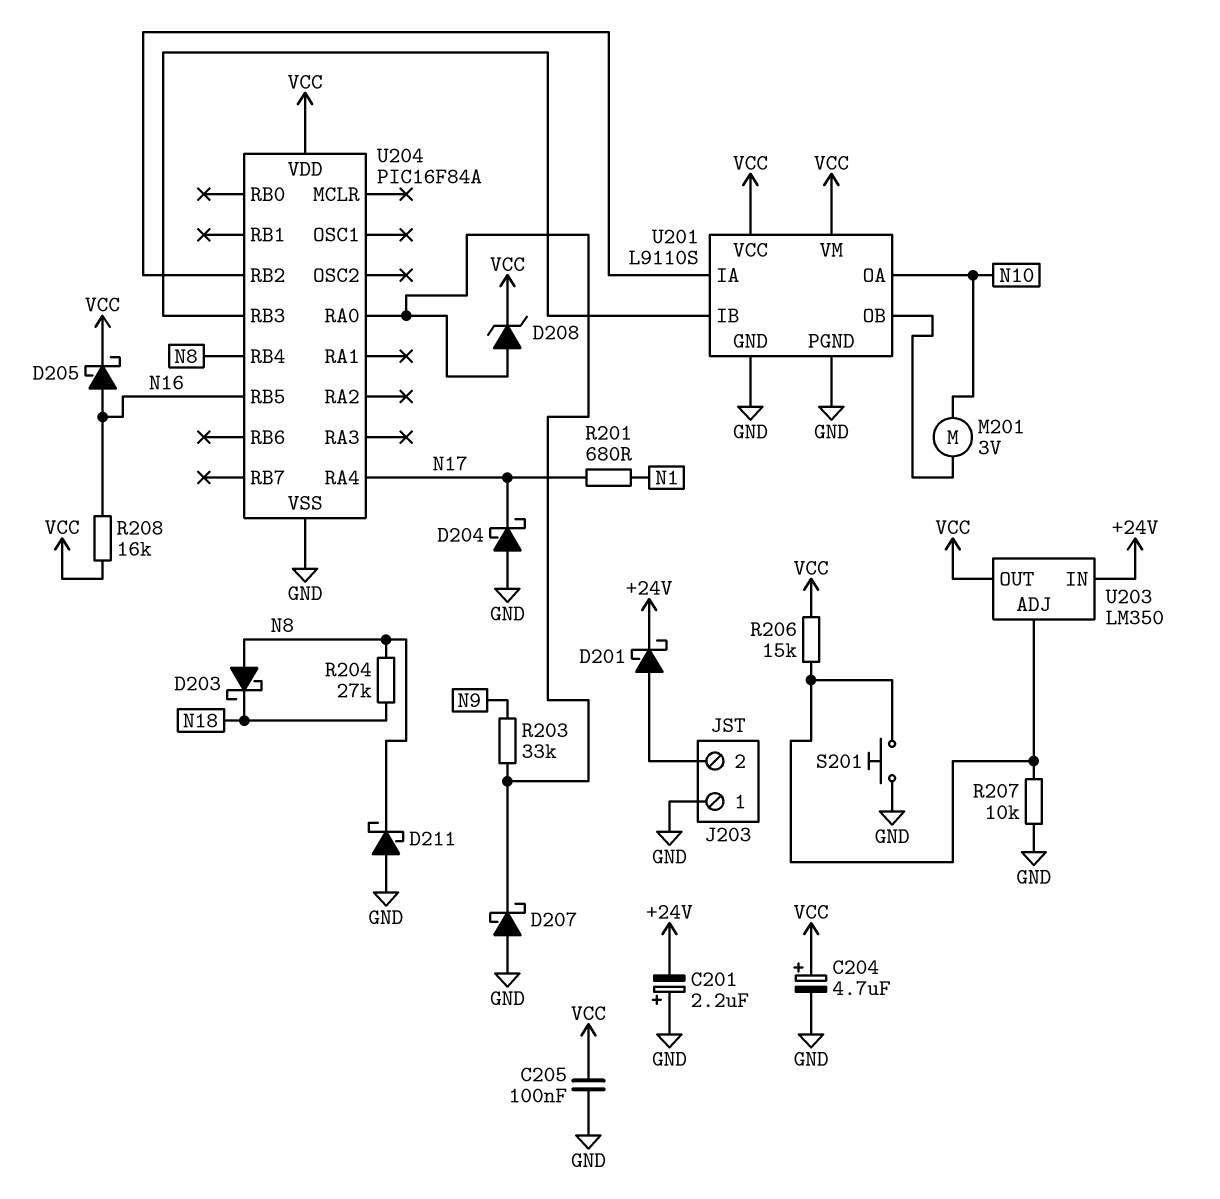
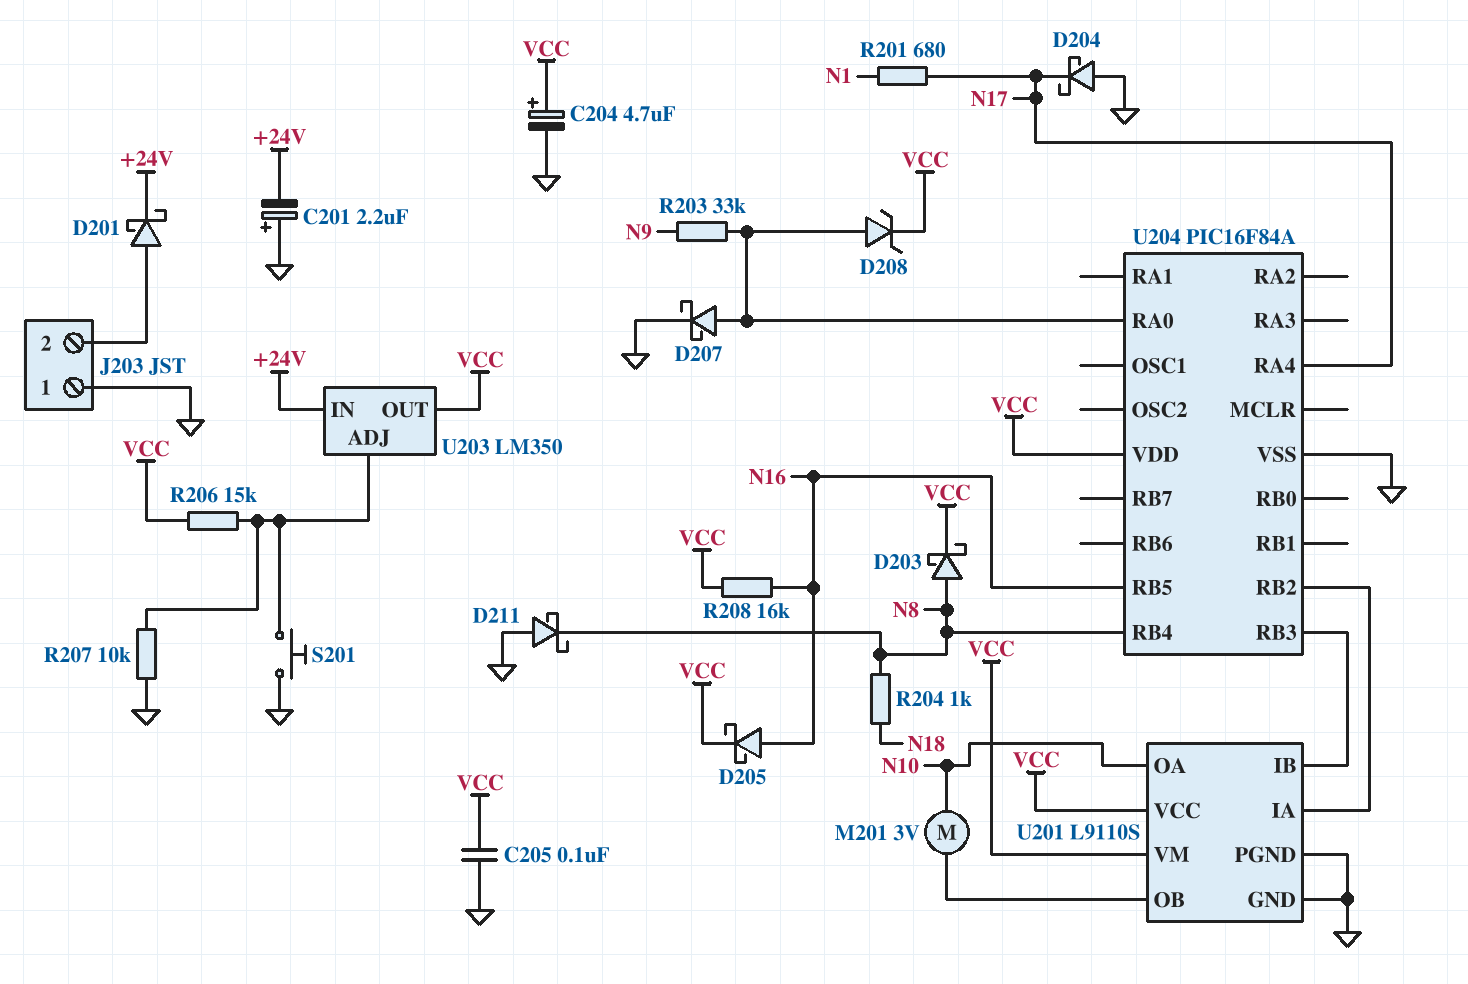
D203: schottky (A N8, K N18) -> schottky (A N8, K VCC)
D207: schottky (A GND, K U204/RA0) -> schottky (A U204/RA0, K GND)
R204: 27k (N8, N18) -> 1k (N8, N18)

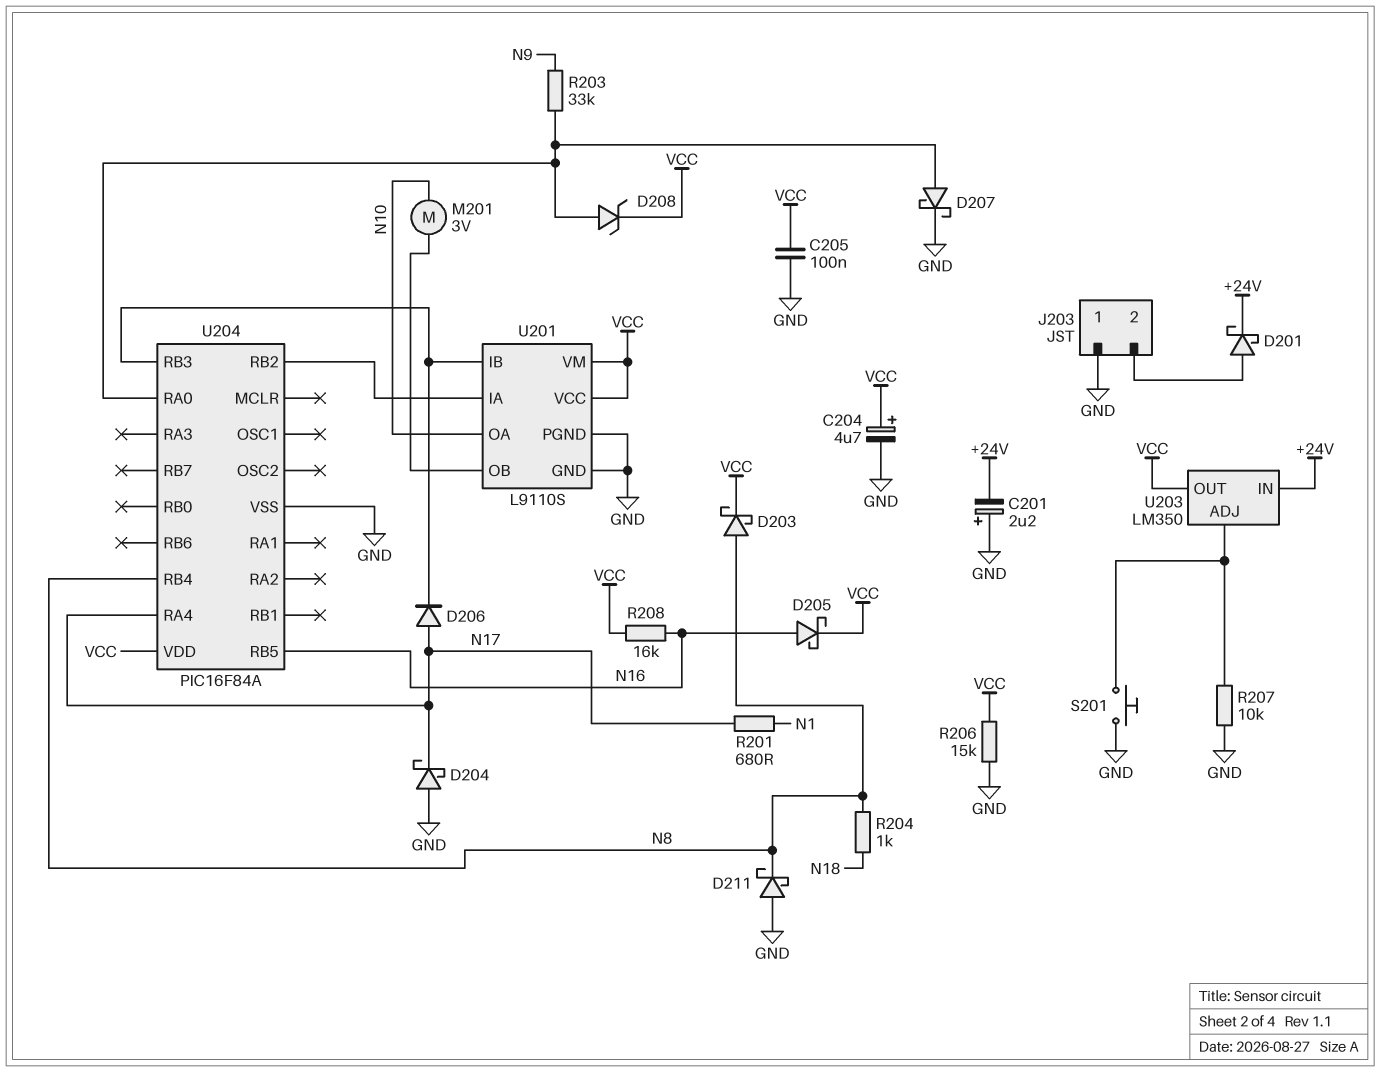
D206: none -> diode (A N17, K U201/IB)
R206: 15k (U203/ADJ, VCC) -> 15k (GND, VCC)

